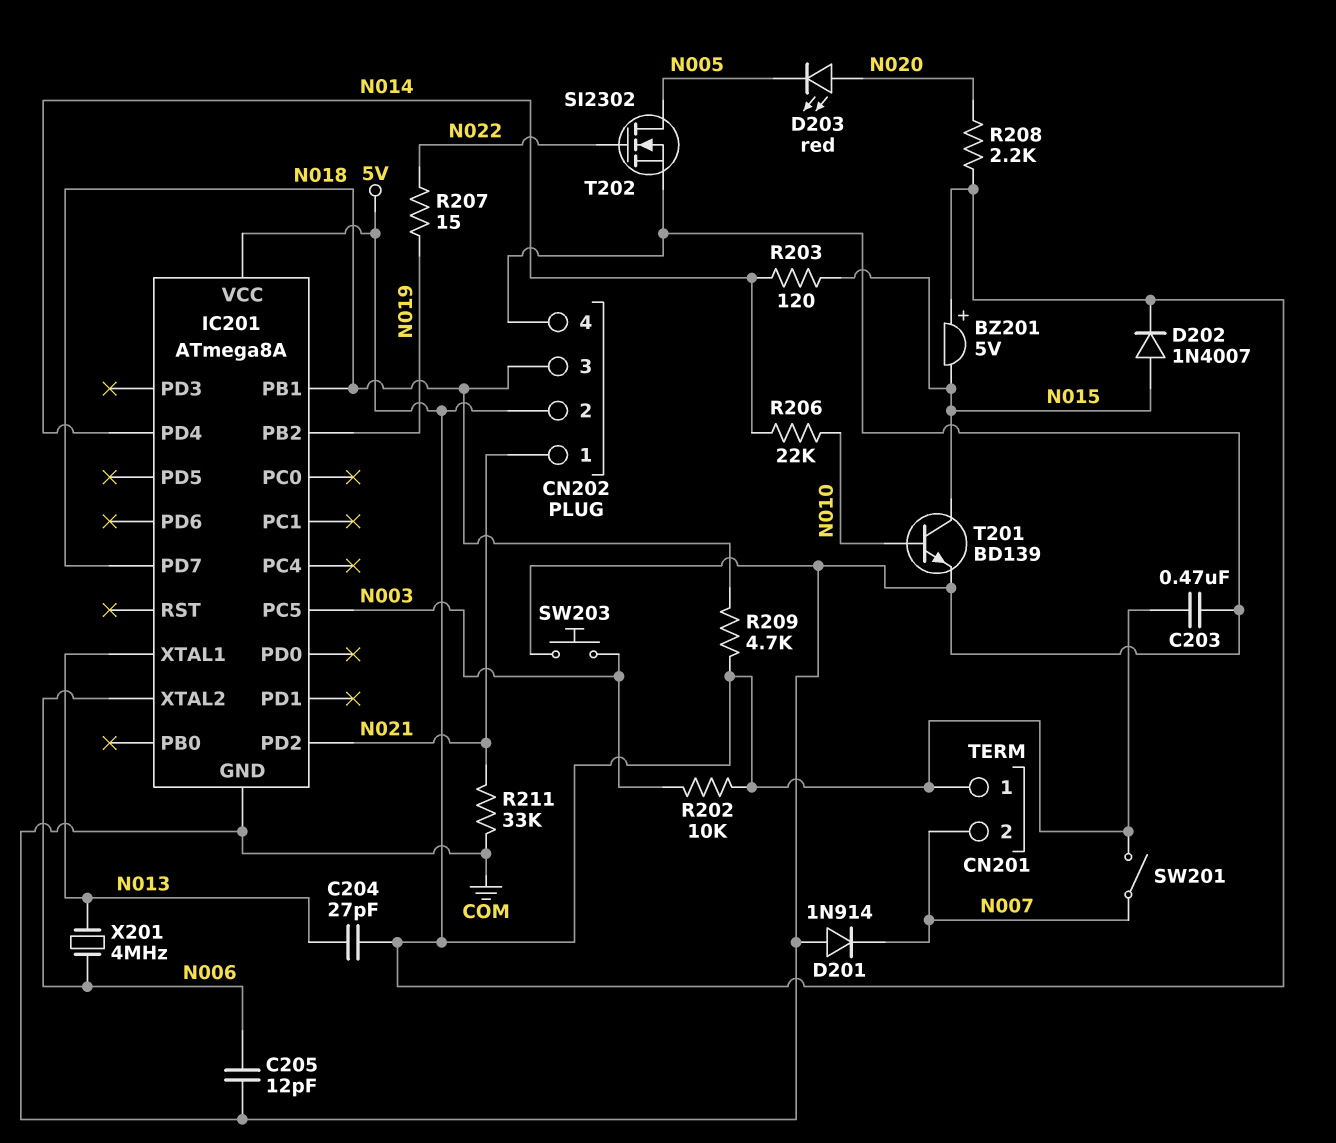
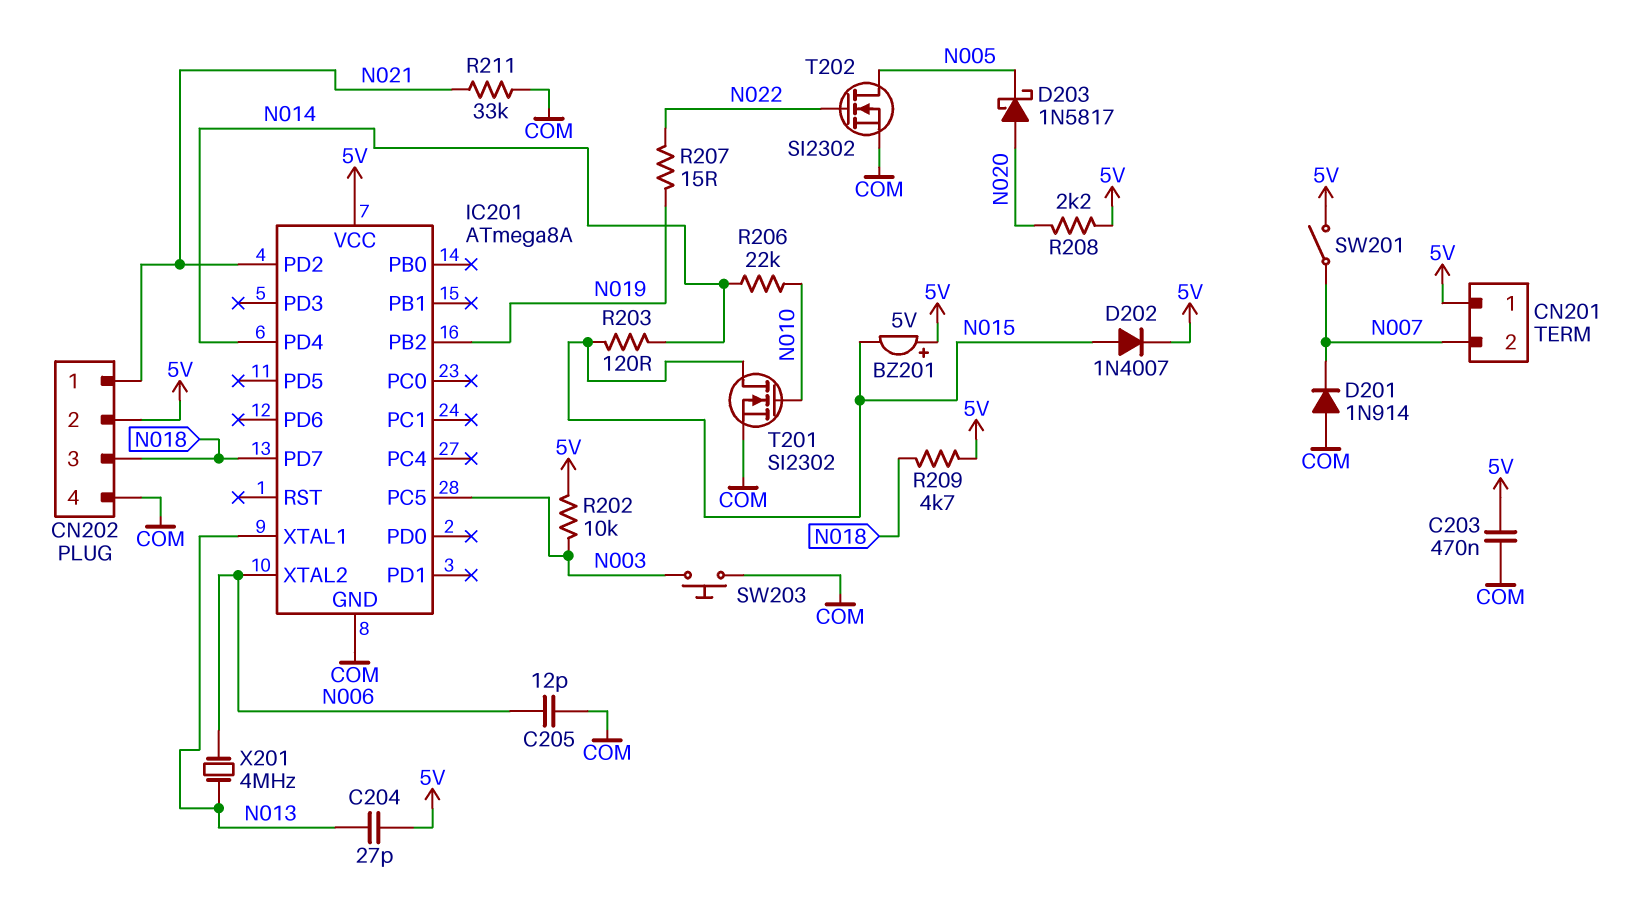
D203: LED red (A N020, K N005) -> schottky 1N5817 (A N020, K N005)
IC201 pin PB1: N018 -> none
T201: NPN BD139 (B N010, C N015, E COM) -> NMOS SI2302 (G N010, D N015, S COM)

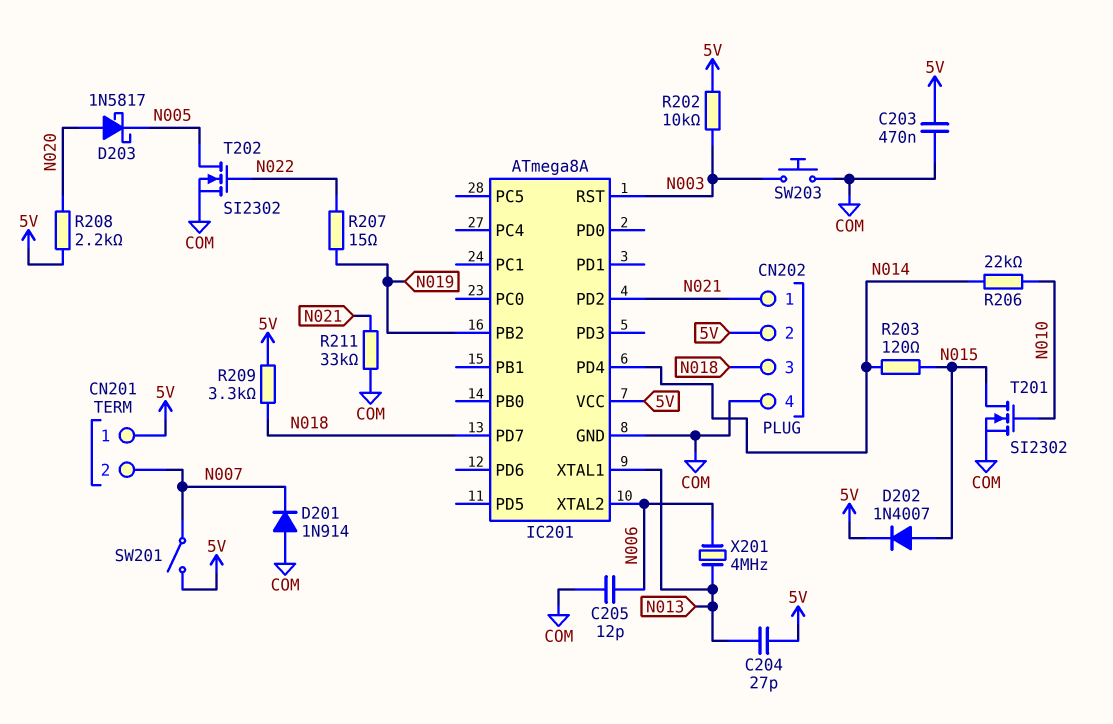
BZ201: buzzer 5V (plus 5V, minus N015) -> none
IC201 pin PC5: N003 -> none
IC201 pin RST: none -> N003
R209: 4.7k (5V, N018) -> 3.3k (5V, N018)

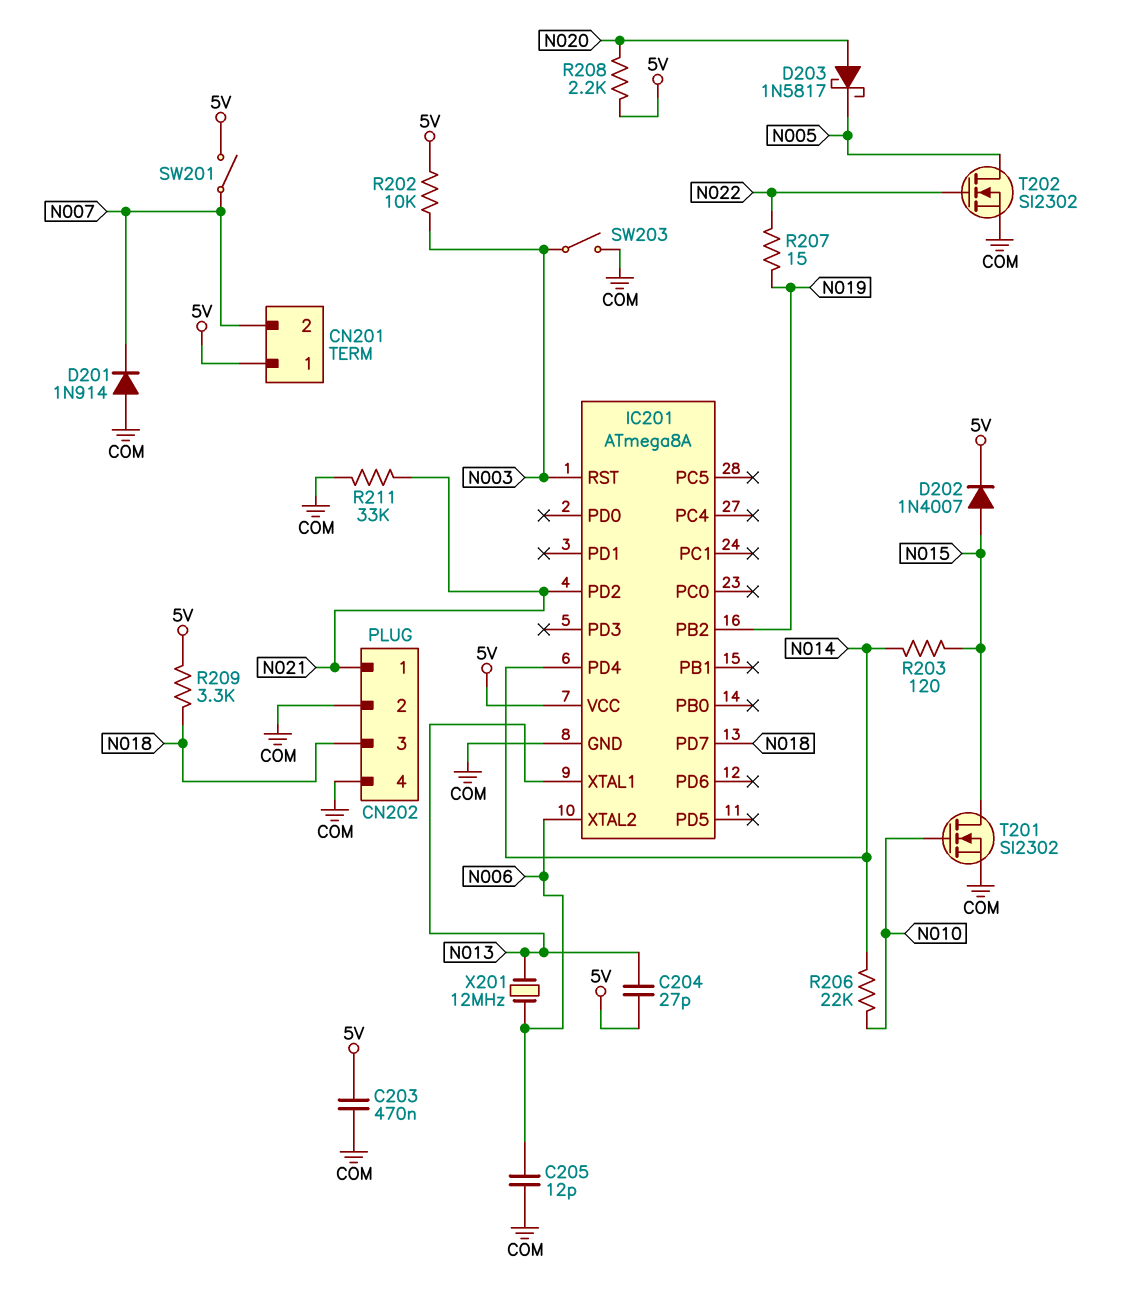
CN202 pin 2: 5V -> COM
SW203: button (COM, N003) -> switch (COM, N003)
X201: 4MHz (N006, N013) -> 12MHz (N006, N013)

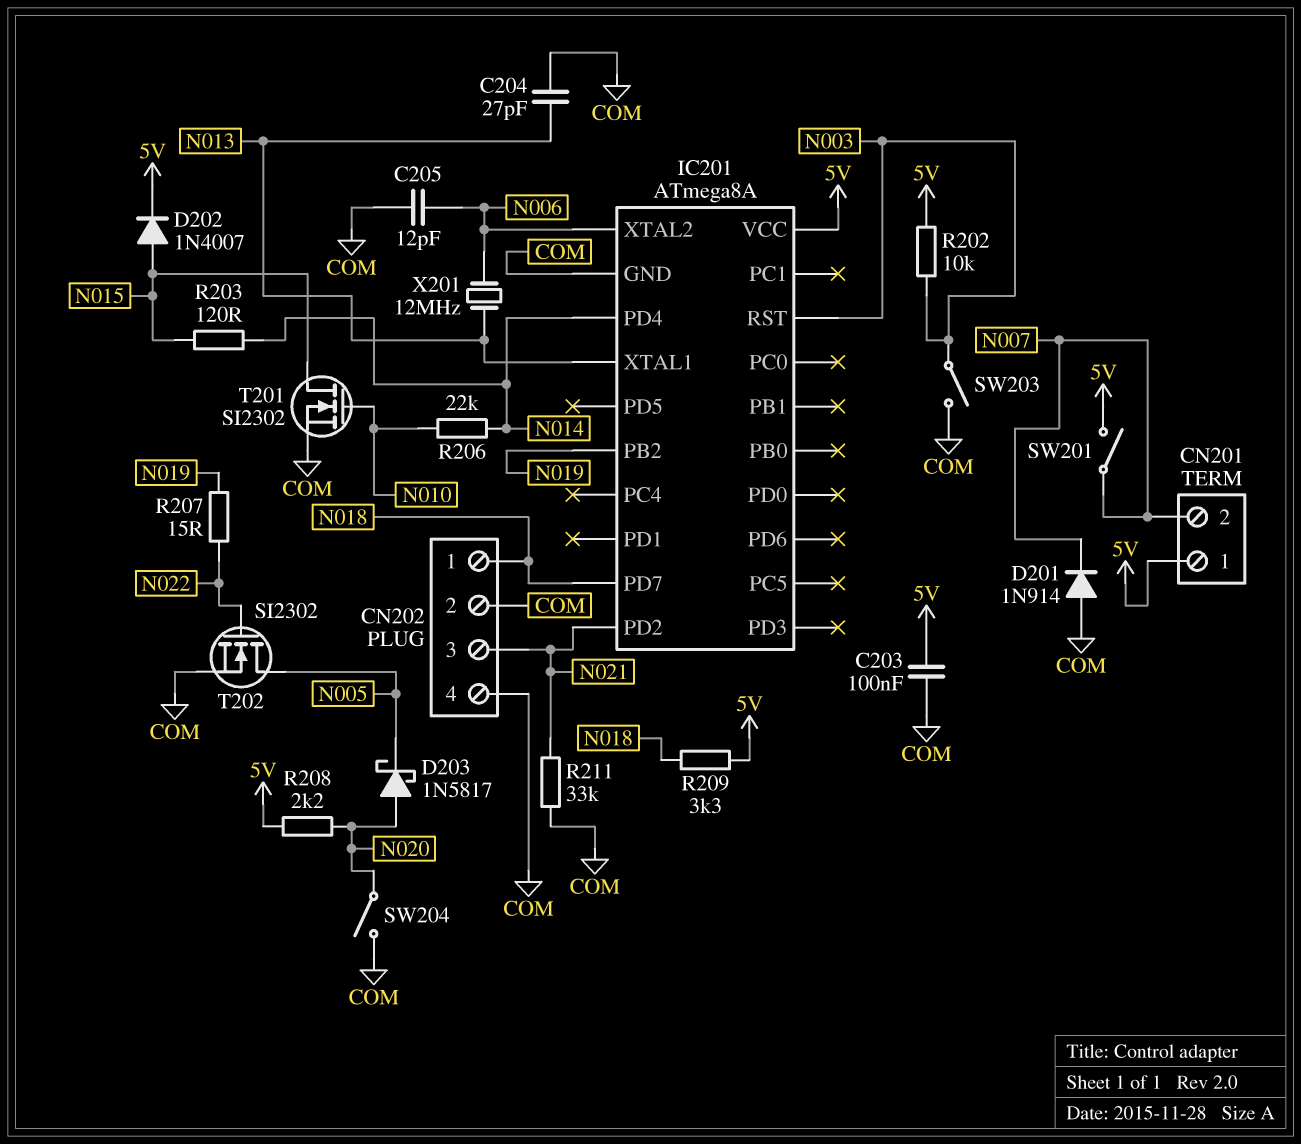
C203: 470nF (5V, COM) -> 100nF (5V, COM)
C204: 27pF (5V, N013) -> 27pF (COM, N013)
CN202 pin 1: N021 -> N018
CN202 pin 3: N018 -> N021
SW204: none -> switch (COM, N020)

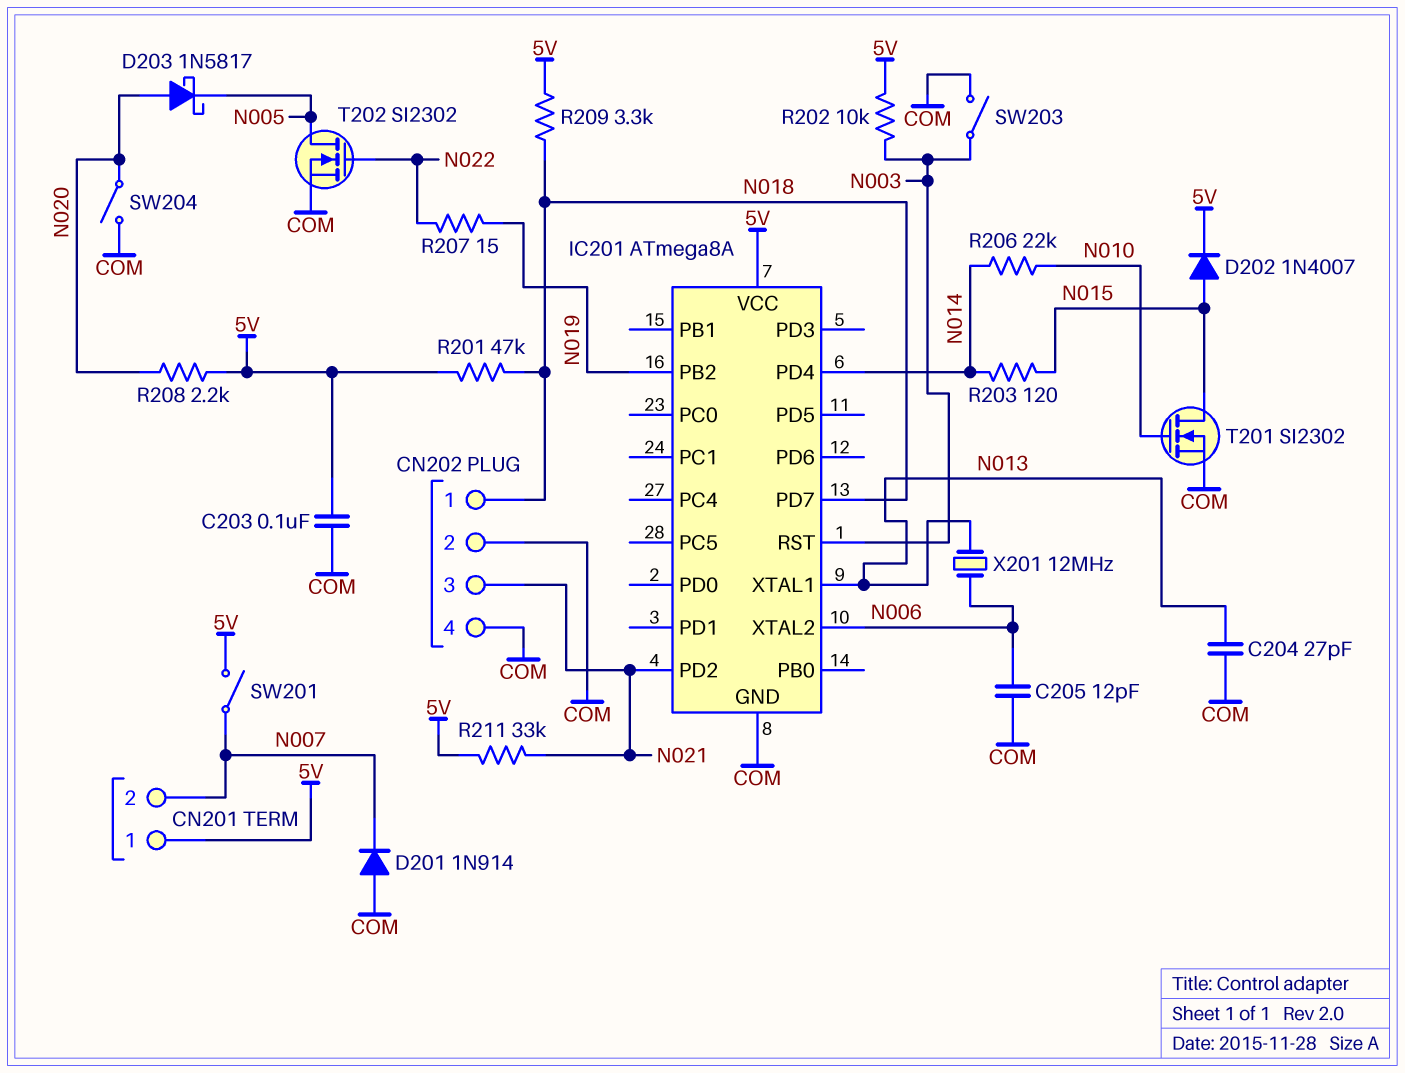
R201: none -> 47k (5V, N018)
R211: 33k (COM, N021) -> 33k (5V, N021)

